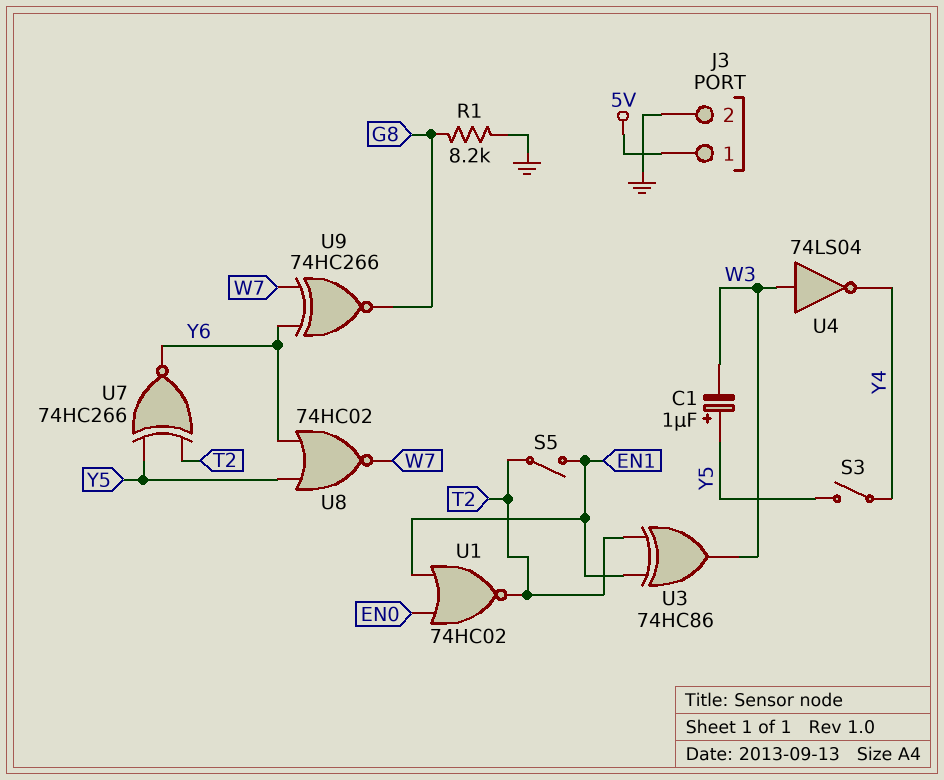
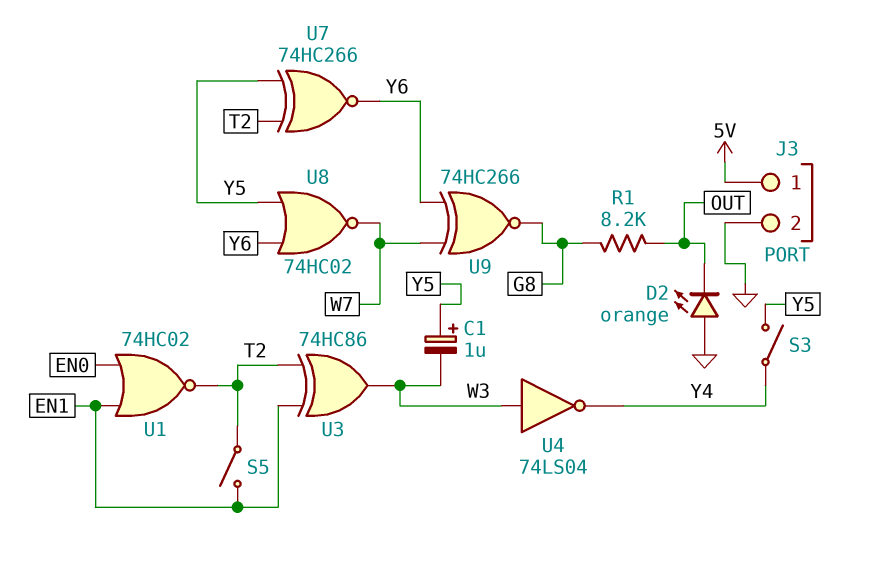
D2: none -> LED orange (A GND, K OUT)
R1: 8.2k (G8, GND) -> 8.2k (G8, OUT)

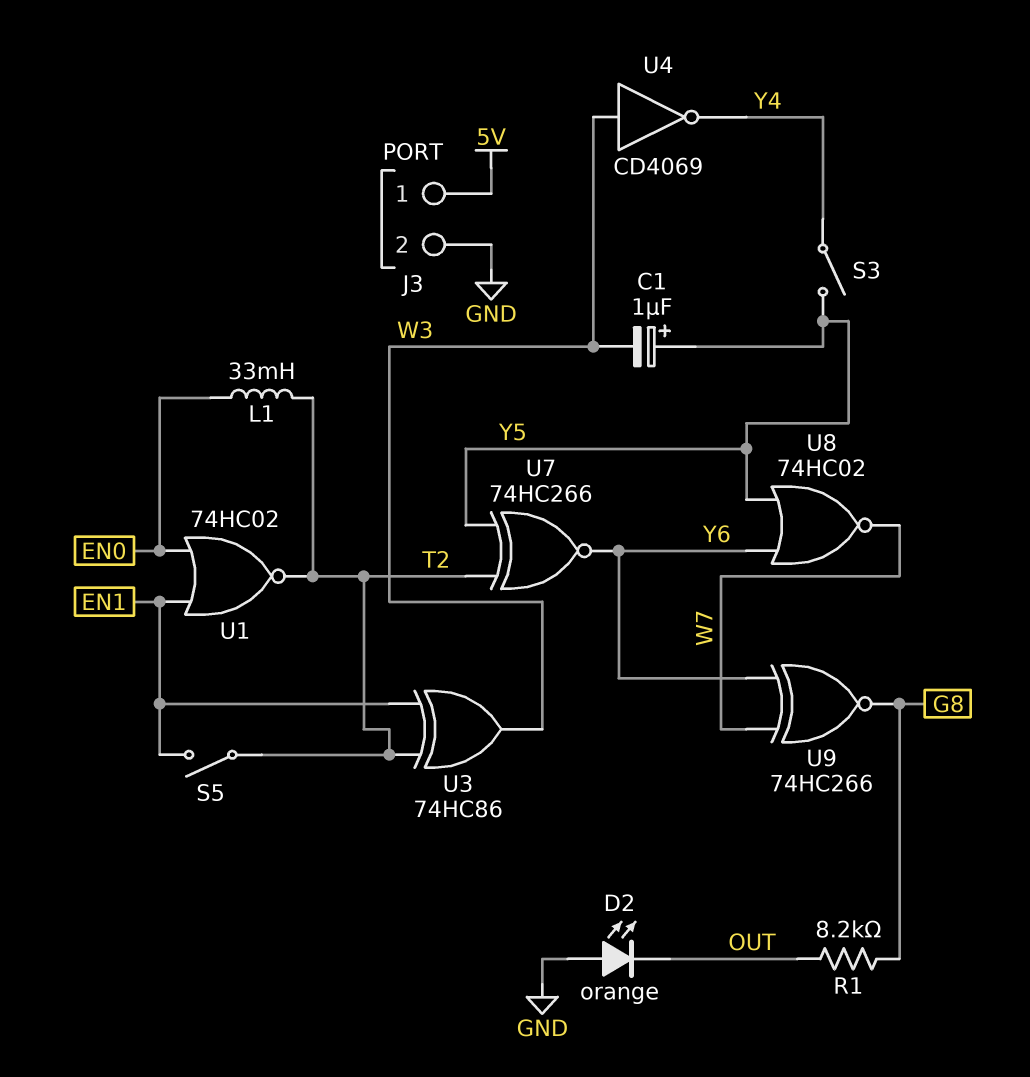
L1: none -> 33mH (EN0, T2)
U4: NOT 74LS04 (in W3, out Y4) -> NOT CD4069 (in W3, out Y4)

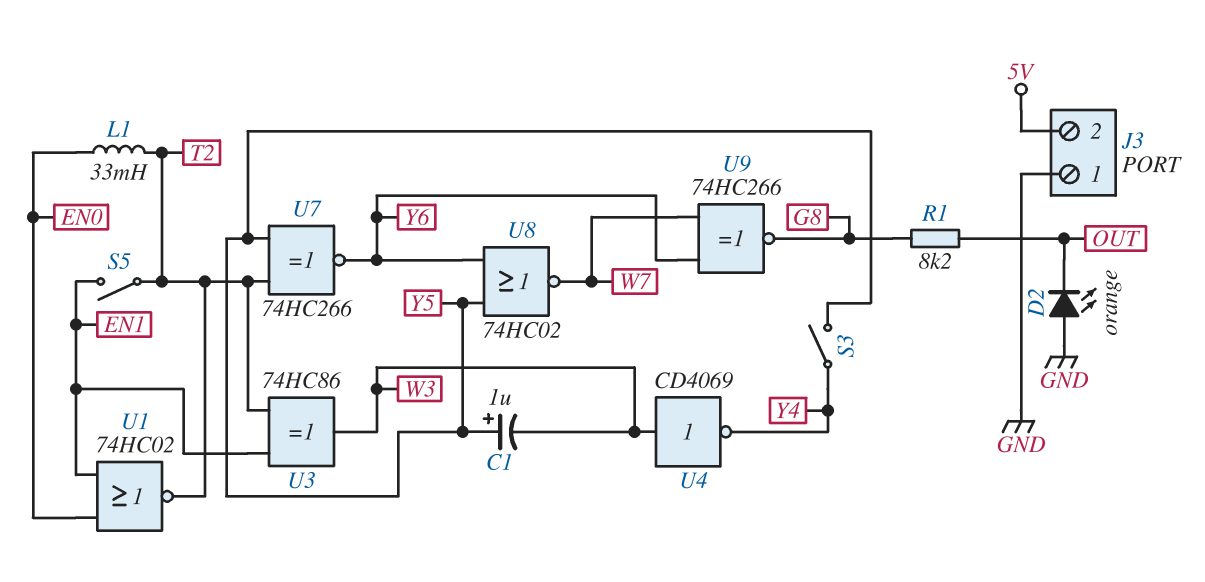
J3 pin 1: 5V -> GND
J3 pin 2: GND -> 5V

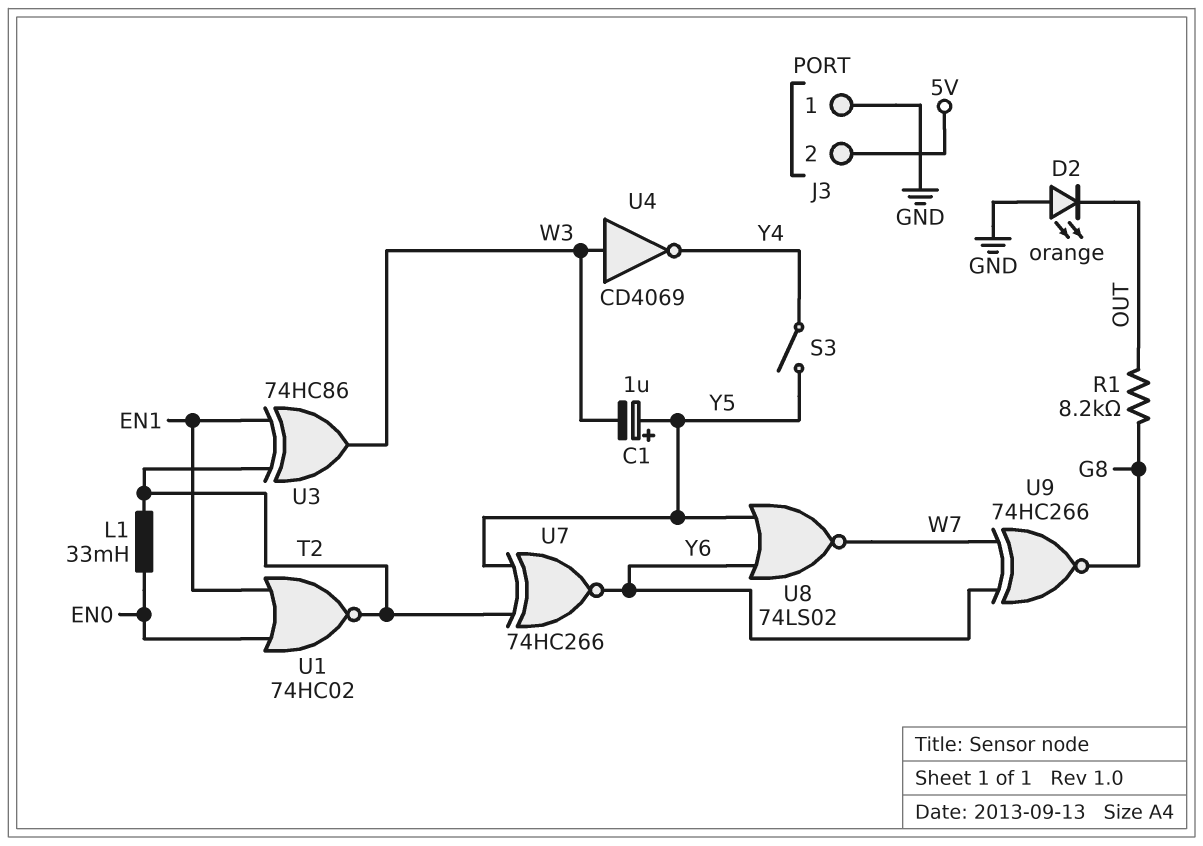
S5: switch (EN1, T2) -> none
U8: NOR 74HC02 (in Y5, in Y6, out W7) -> NOR 74LS02 (in Y5, in Y6, out W7)

